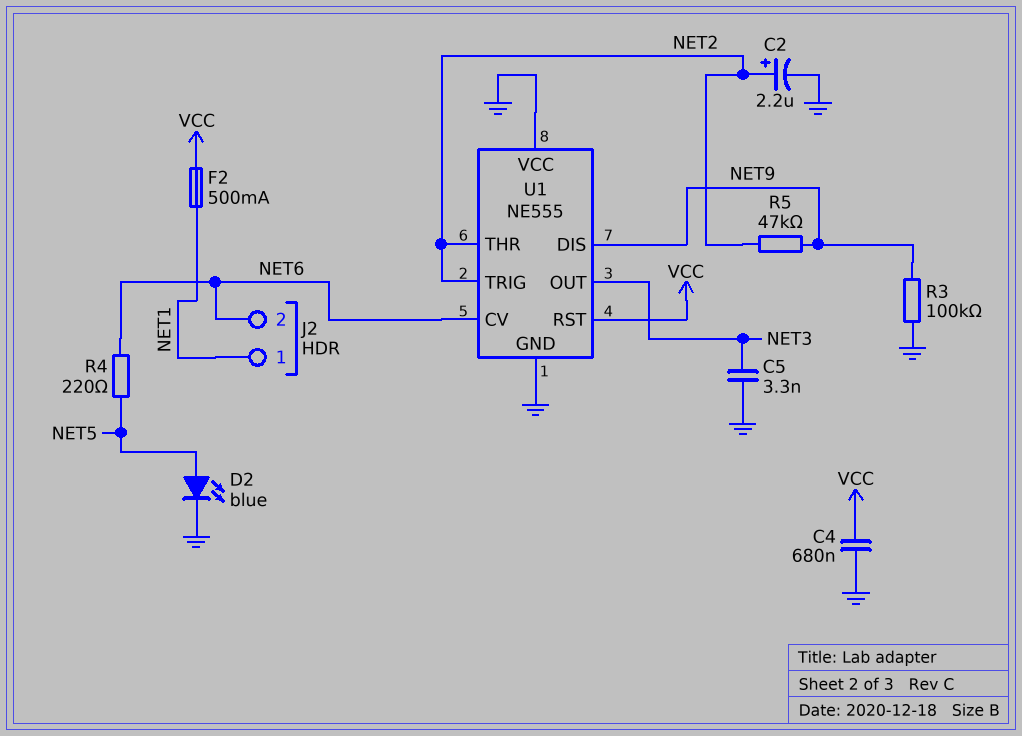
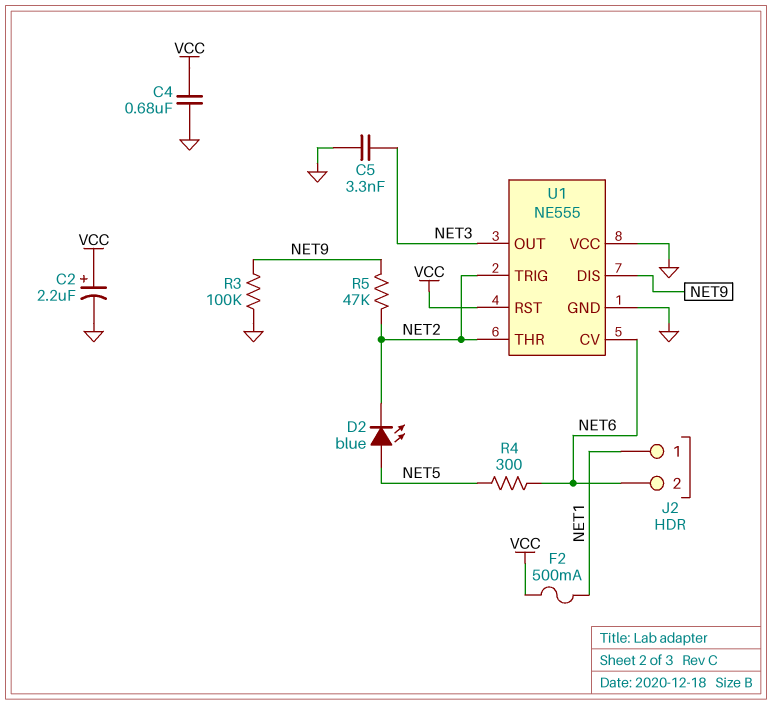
C2: 2.2uF (plus NET2, minus GND) -> 2.2uF (plus VCC, minus GND)
D2: LED blue (A NET5, K GND) -> LED blue (A NET5, K NET2)
R4: 220 (NET5, NET6) -> 300 (NET5, NET6)

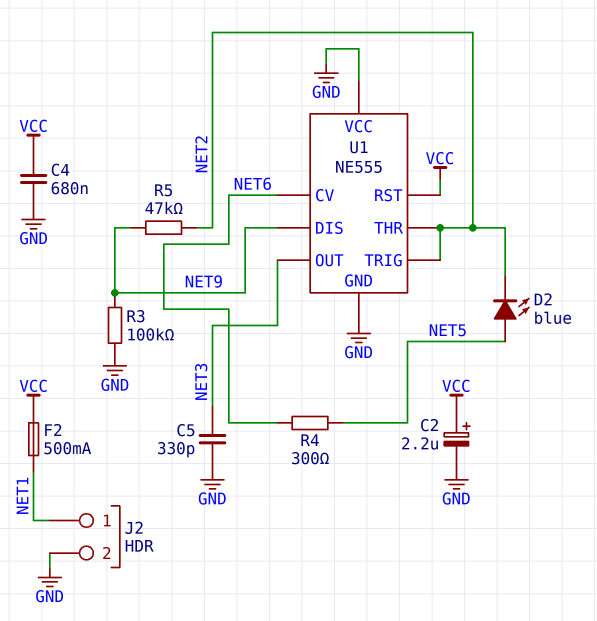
C5: 3.3nF (GND, NET3) -> 330pF (GND, NET3)
J2 pin 2: NET6 -> GND

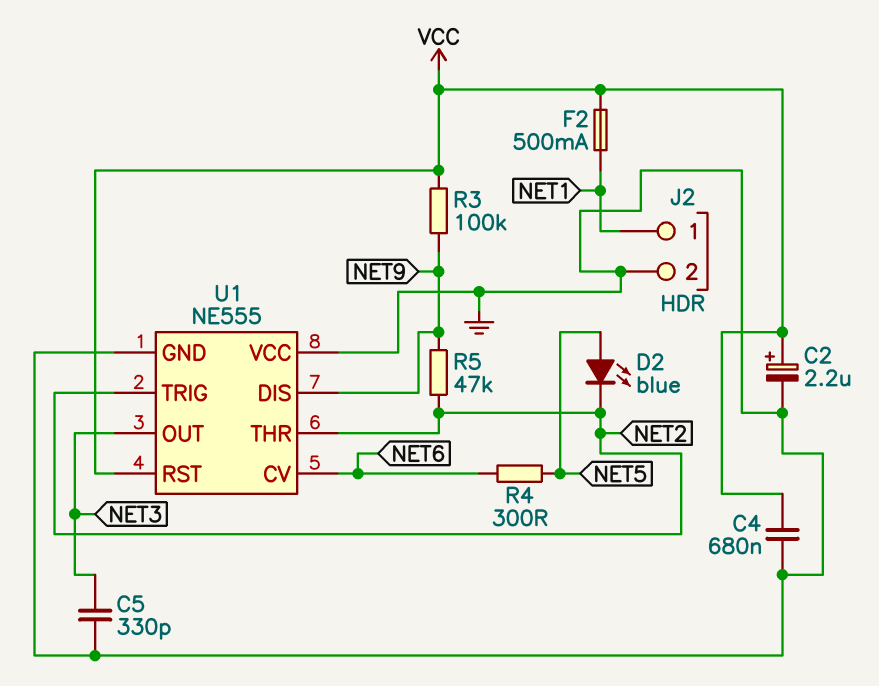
R3: 100k (GND, NET9) -> 100k (NET9, VCC)

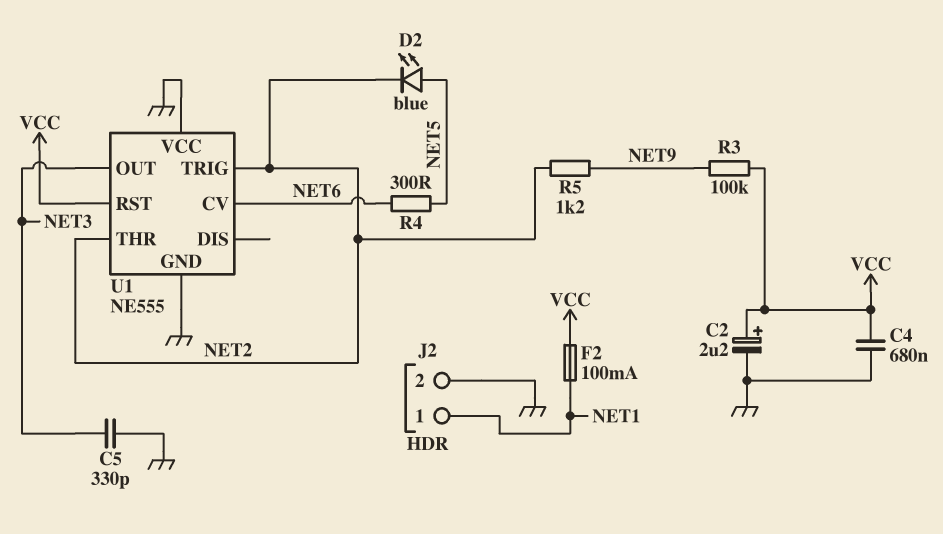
F2: 500mA (NET1, VCC) -> 100mA (NET1, VCC)
R5: 47k (NET2, NET9) -> 1.2k (NET2, NET9)
U1 pin DIS: NET9 -> none

